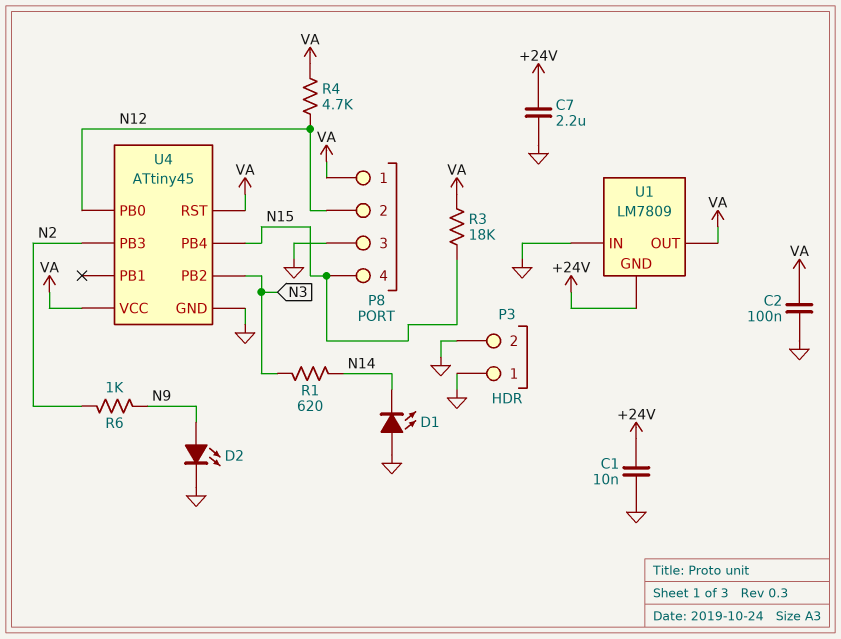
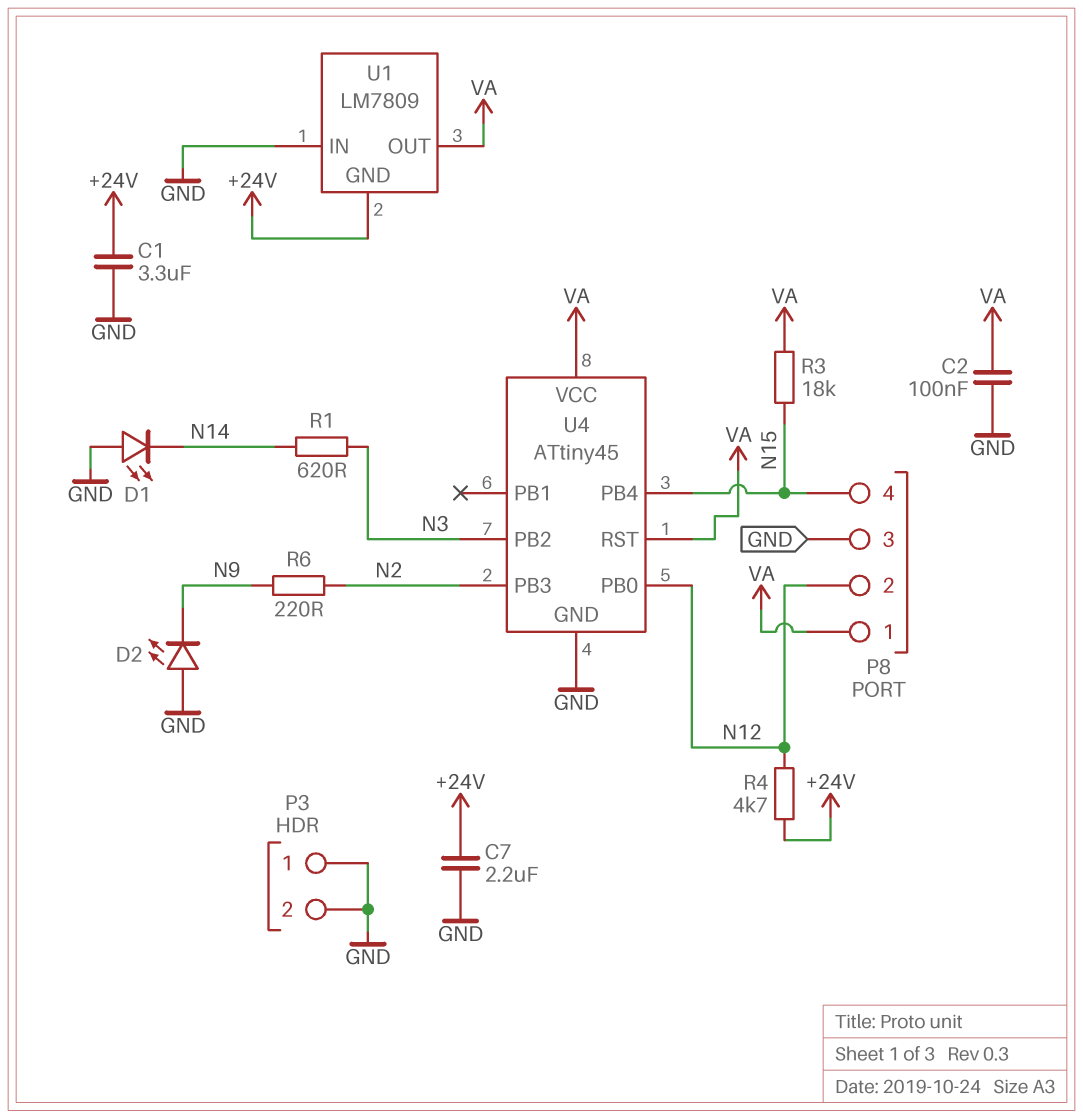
C1: 10nF (+24V, GND) -> 3.3uF (+24V, GND)
D2: LED (A N9, K GND) -> LED (A GND, K N9)
R4: 4.7k (N12, VA) -> 4.7k (+24V, N12)
R6: 1k (N2, N9) -> 220 (N2, N9)

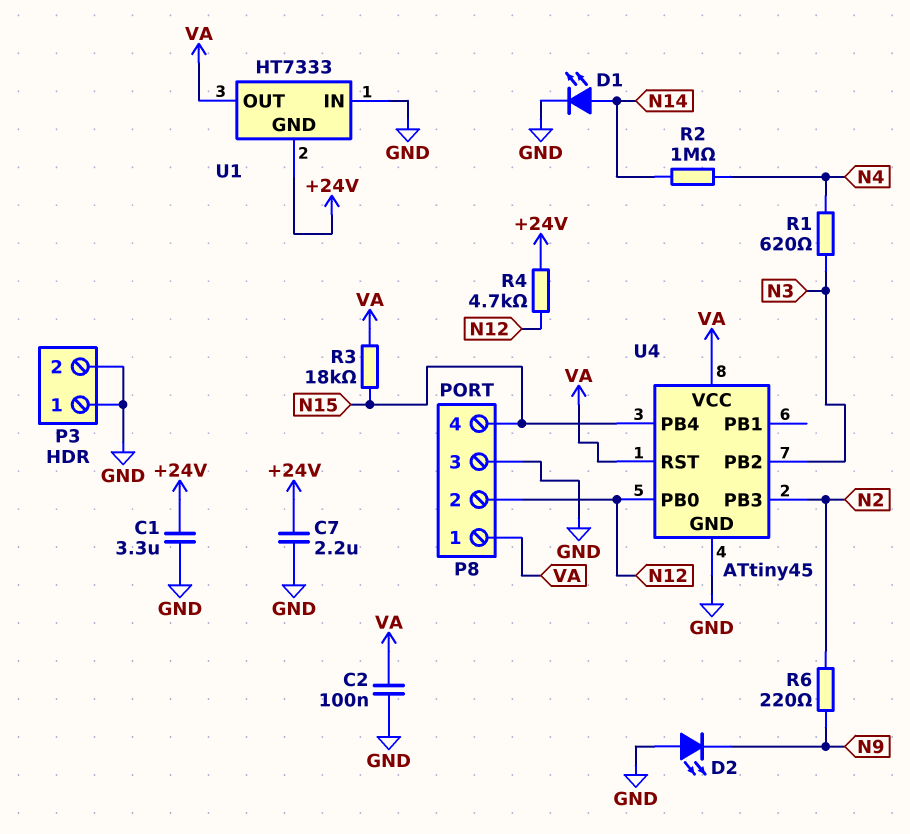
D1: LED (A GND, K N14) -> LED (A N14, K GND)
R1: 620 (N3, N14) -> 620 (N3, N4)
R2: none -> 1M (N4, N14)
U1: LM7809 -> HT7333

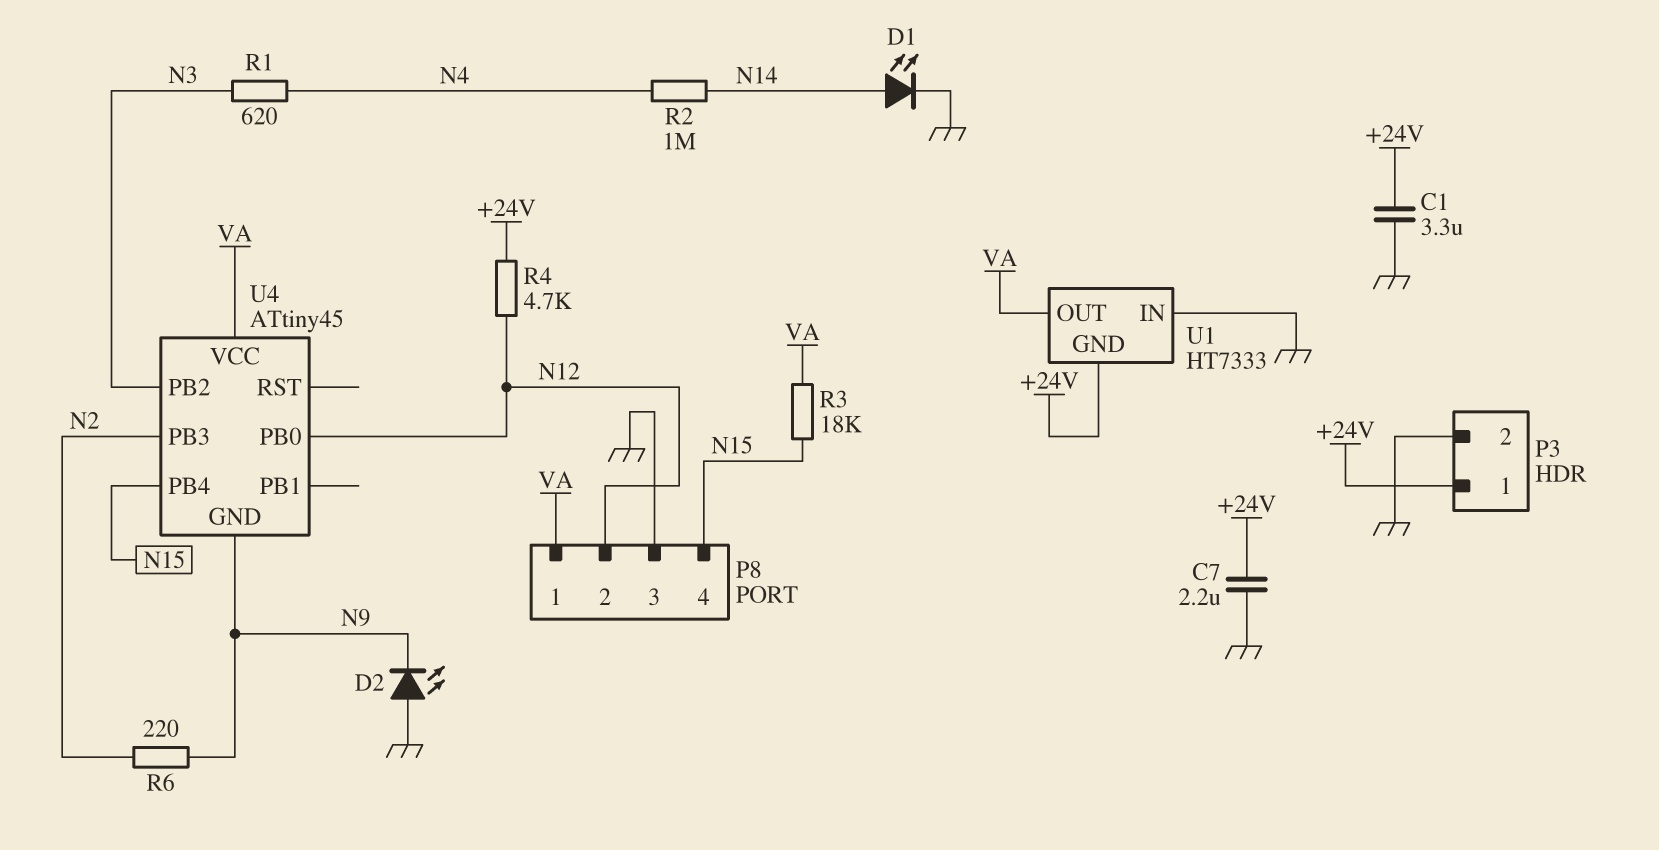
C2: 100nF (GND, VA) -> none
P3 pin 1: GND -> +24V
U4 pin GND: GND -> N9
U4 pin RST: VA -> none

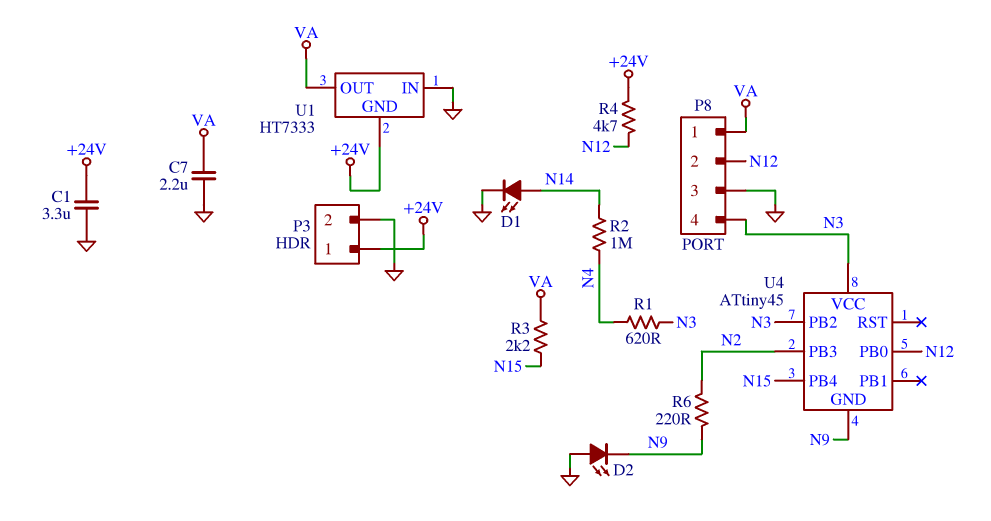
C7: 2.2uF (+24V, GND) -> 2.2uF (GND, VA)
P8 pin 4: N15 -> N3
R3: 18k (N15, VA) -> 2.2k (N15, VA)
U4 pin VCC: VA -> N3

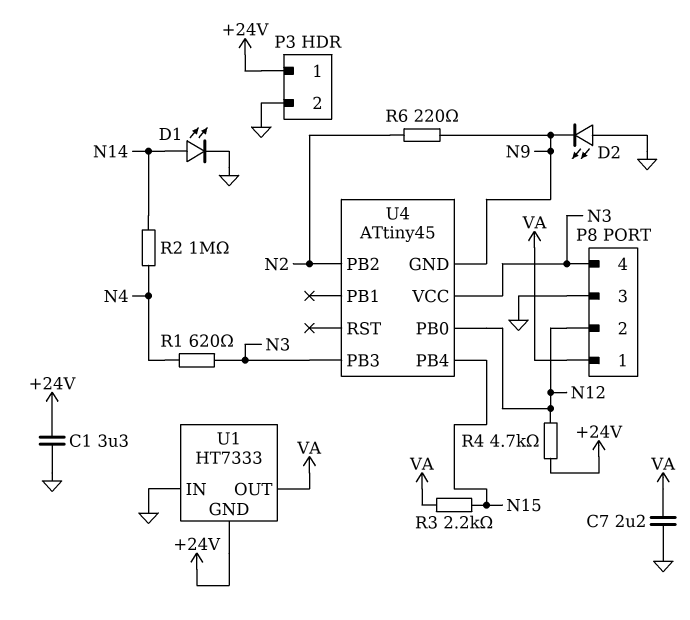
U4 pin PB2: N3 -> N2
U4 pin PB3: N2 -> N3

